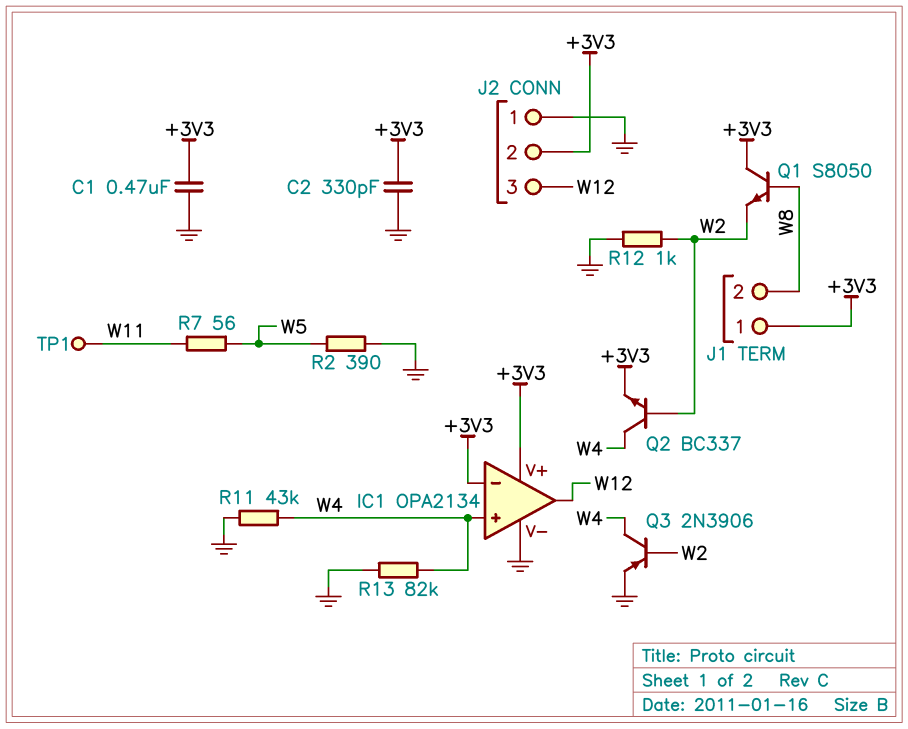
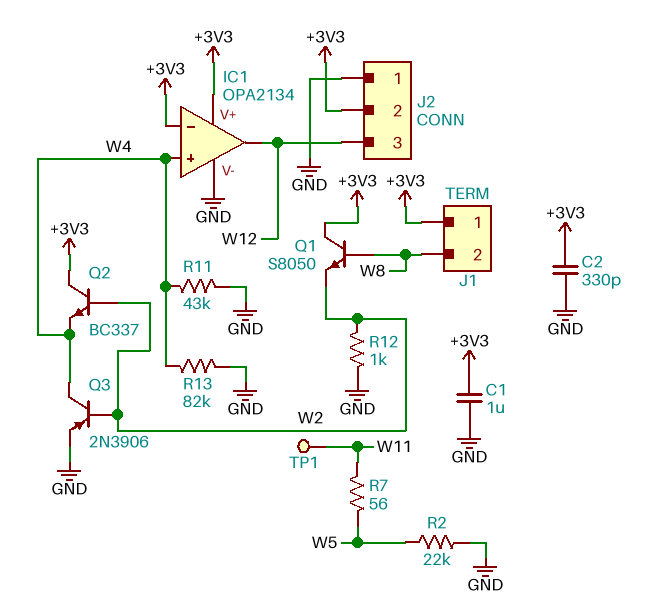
C1: 470nF (+3V3, GND) -> 1uF (+3V3, GND)
Q2: NPN BC337 (B W2, C W4, E +3V3) -> NPN BC337 (B W2, C +3V3, E W4)
R2: 390 (GND, W5) -> 22k (GND, W5)

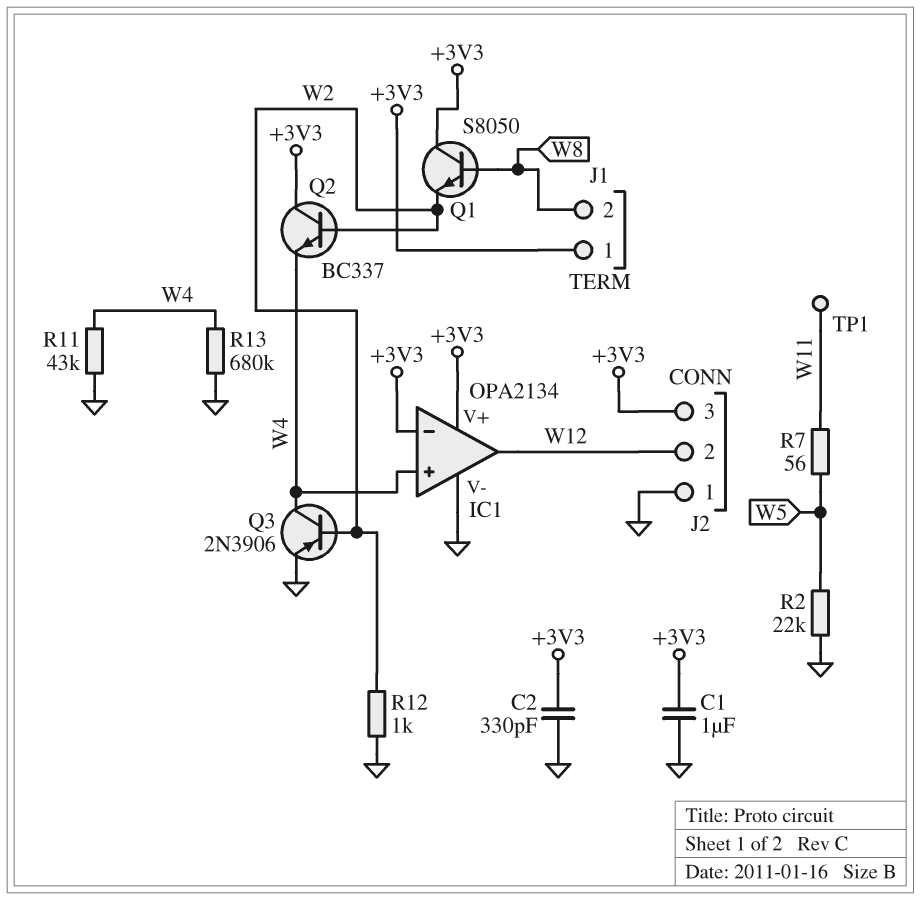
J2 pin 2: +3V3 -> W12
J2 pin 3: W12 -> +3V3
R13: 82k (GND, W4) -> 680k (GND, W4)

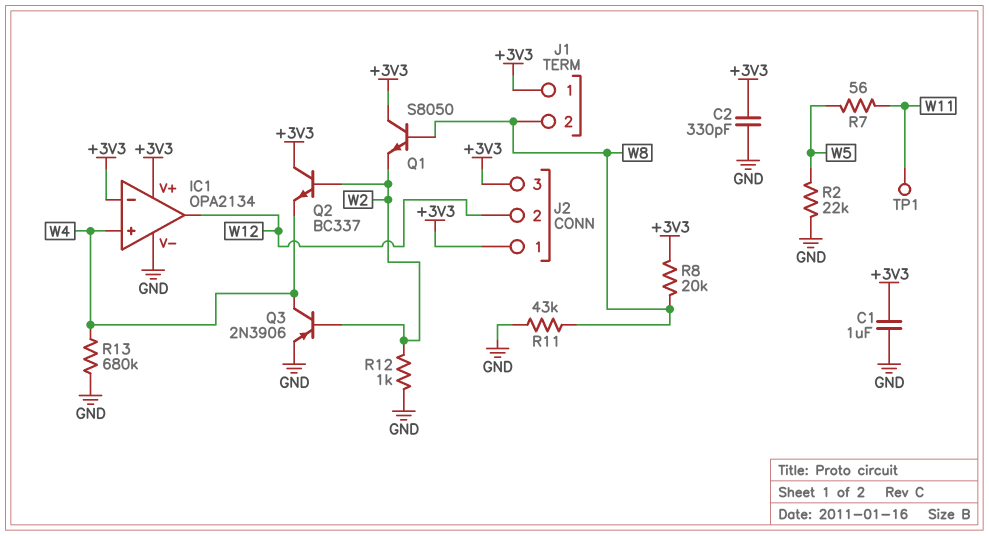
J2 pin 1: GND -> +3V3
R8: none -> 20k (+3V3, W8)
R11: 43k (GND, W4) -> 43k (GND, W8)

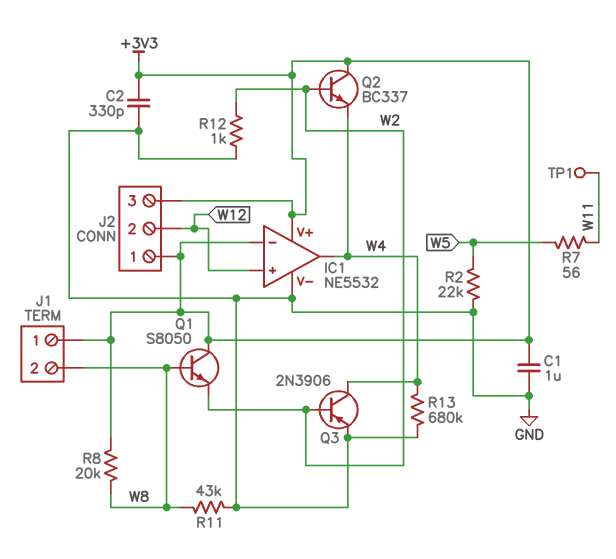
IC1: OPA2134 -> NE5532
IC1 pin in+: W4 -> W12
IC1 pin out: W12 -> W4

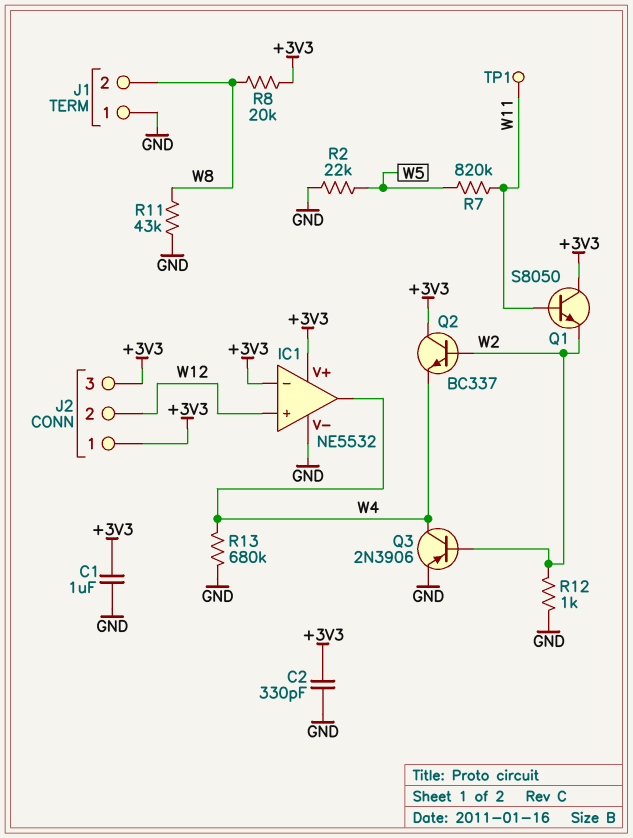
J1 pin 1: +3V3 -> GND
Q1: NPN S8050 (B W8, C +3V3, E W2) -> NPN S8050 (B W11, C +3V3, E W2)
R7: 56 (W5, W11) -> 820k (W5, W11)

